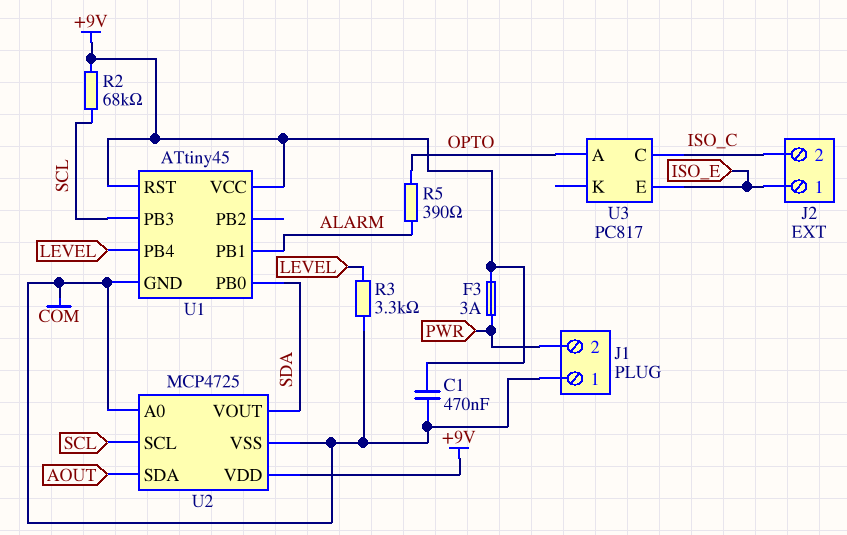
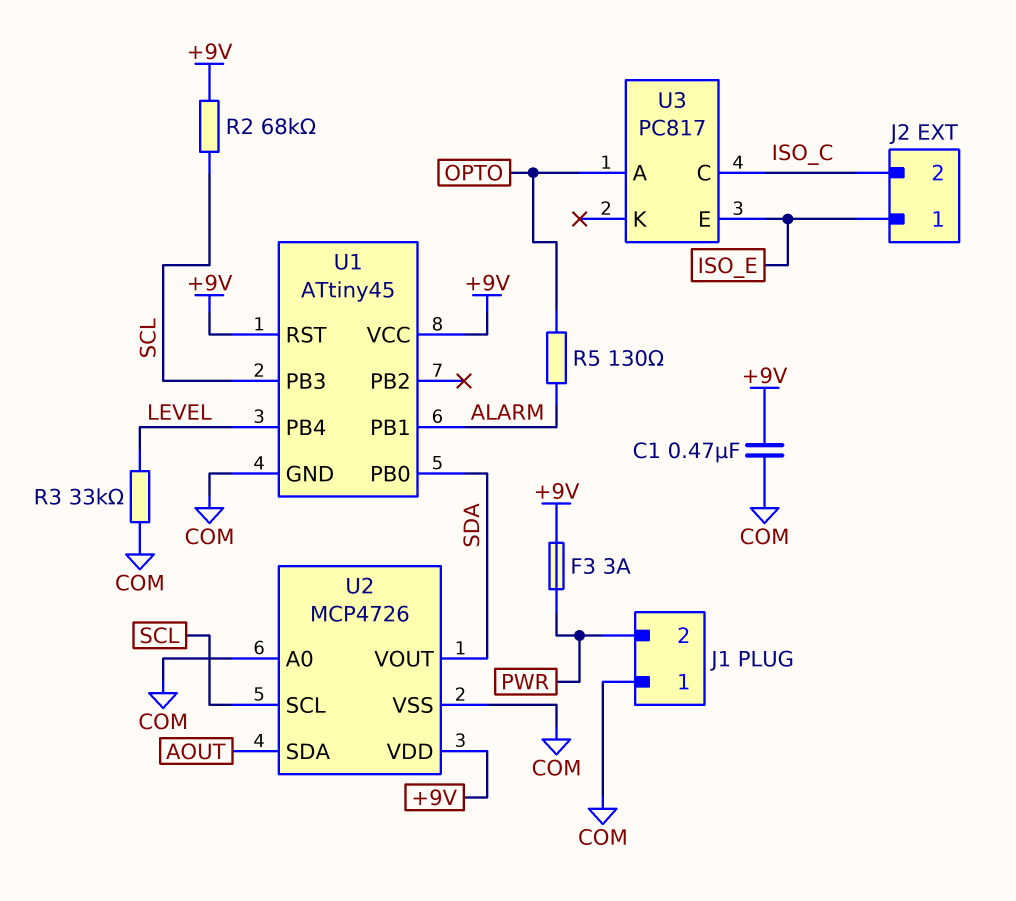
R3: 3.3k (COM, LEVEL) -> 33k (COM, LEVEL)
R5: 390 (ALARM, OPTO) -> 130 (ALARM, OPTO)
U2: MCP4725 -> MCP4726

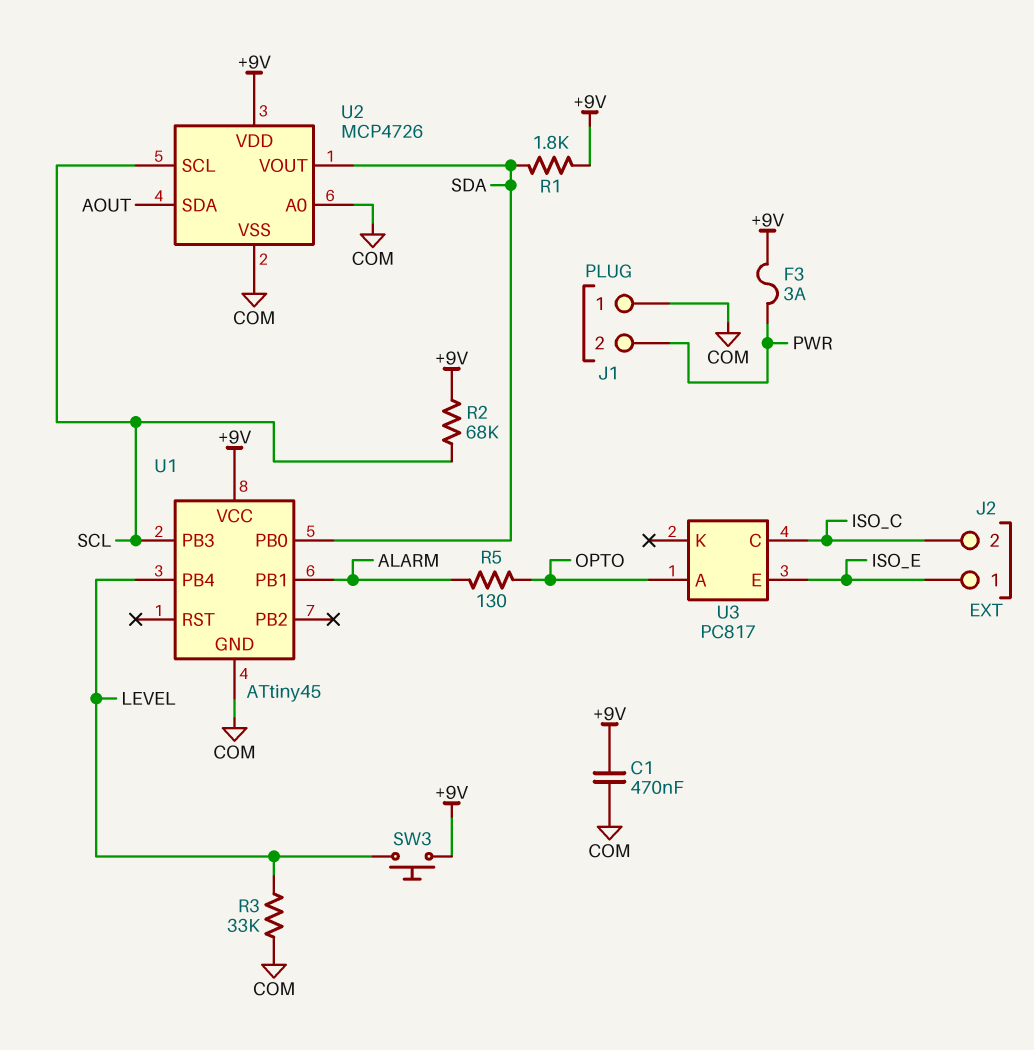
R1: none -> 1.8k (+9V, SDA)
SW3: none -> button (+9V, LEVEL)
U1 pin RST: +9V -> none

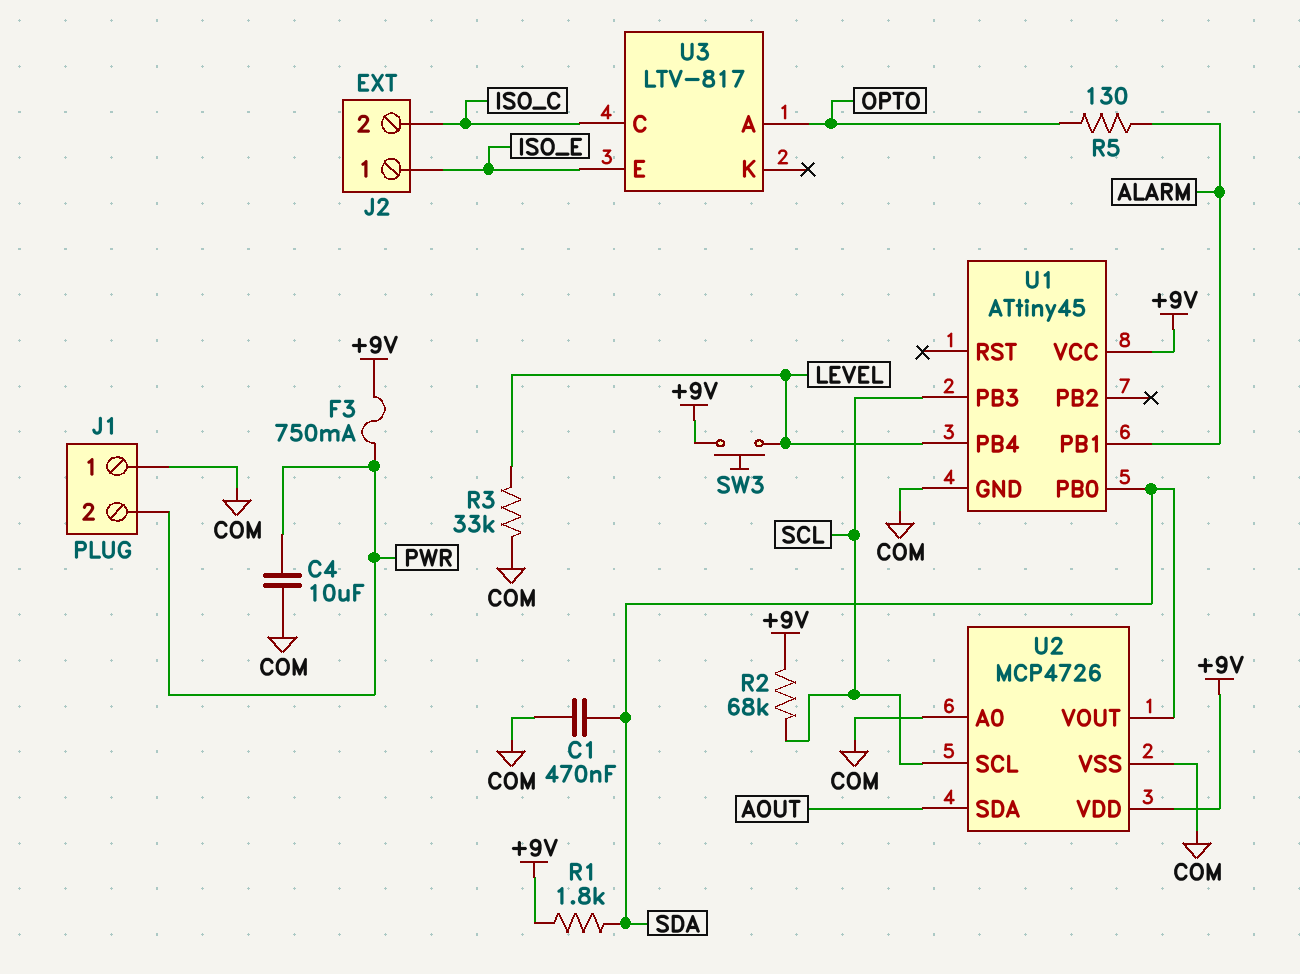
C1: 470nF (+9V, COM) -> 470nF (COM, SDA)
C4: none -> 10uF (COM, PWR)
F3: 3A (+9V, PWR) -> 750mA (+9V, PWR)
U3: PC817 -> LTV-817

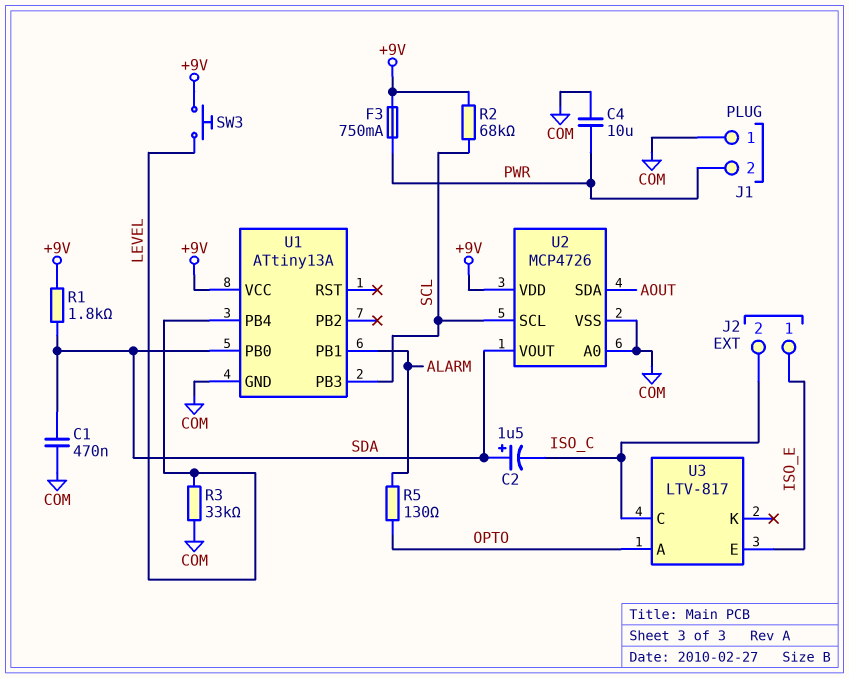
C2: none -> 1.5uF (plus SDA, minus ISO_C)
U1: ATtiny45 -> ATtiny13A

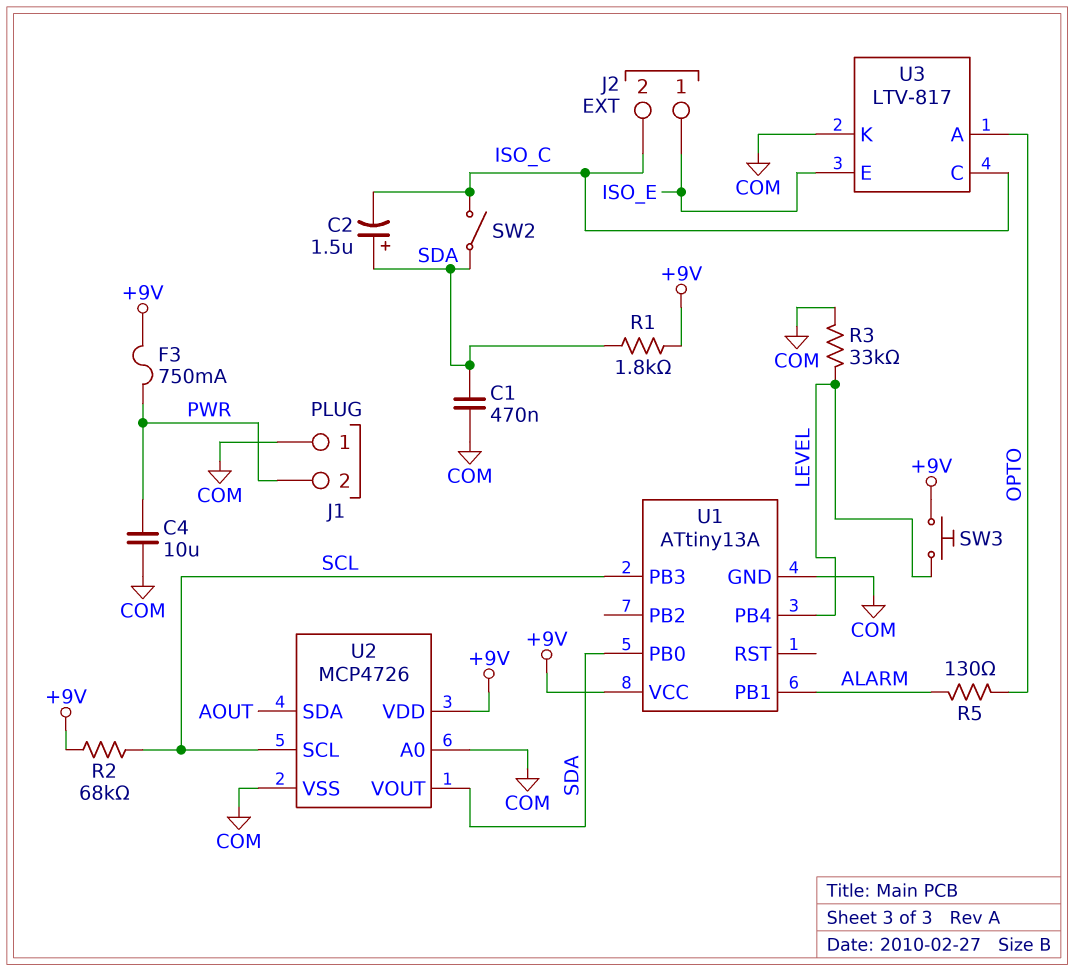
SW2: none -> switch (ISO_C, SDA)
U3 pin K: none -> COM

